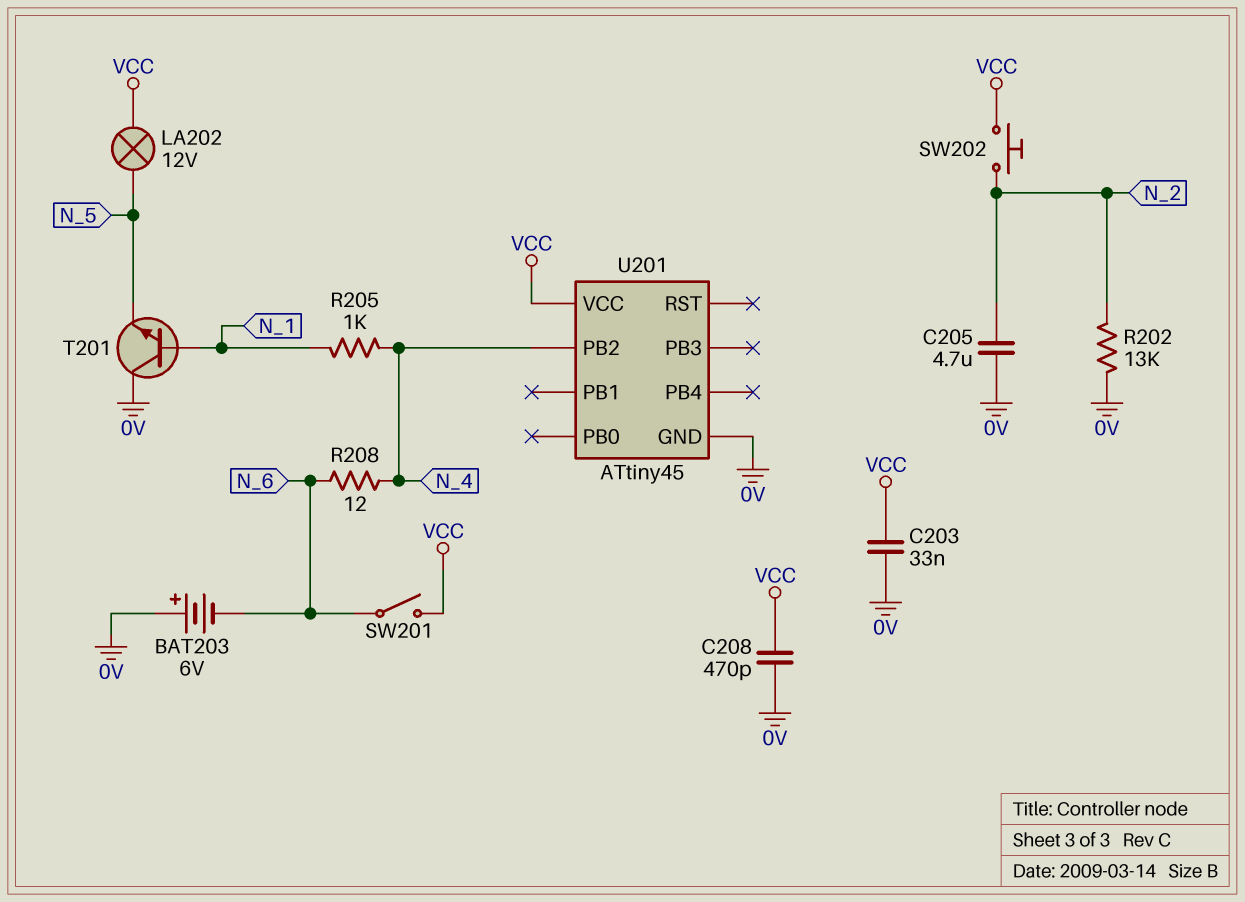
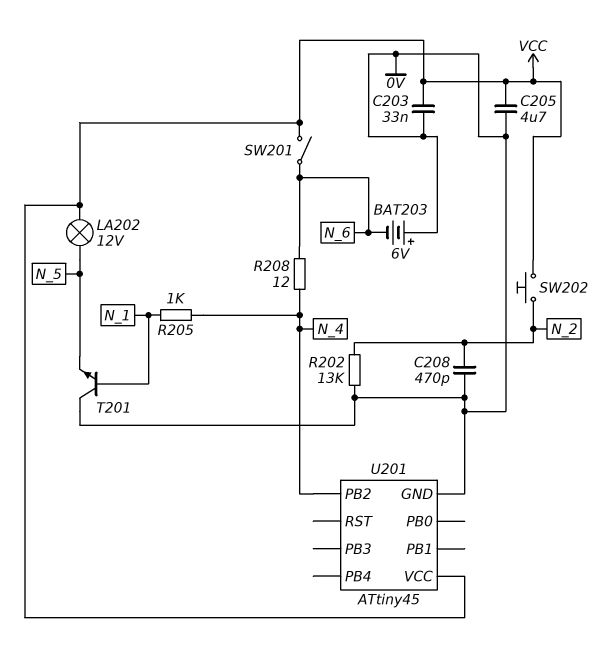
C205: 4.7uF (0V, N_2) -> 4.7uF (0V, VCC)
C208: 470pF (0V, VCC) -> 470pF (0V, N_2)

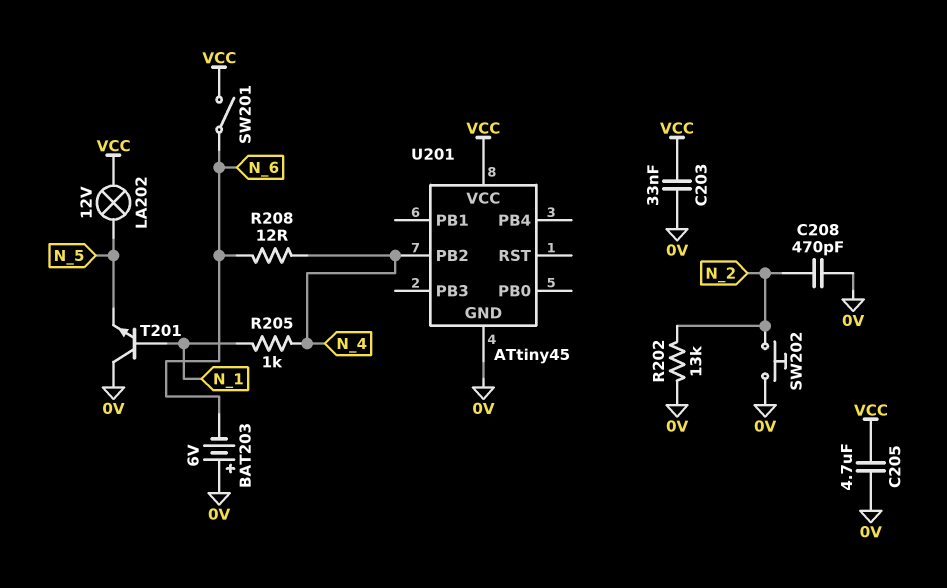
SW202: button (N_2, VCC) -> button (0V, N_2)

